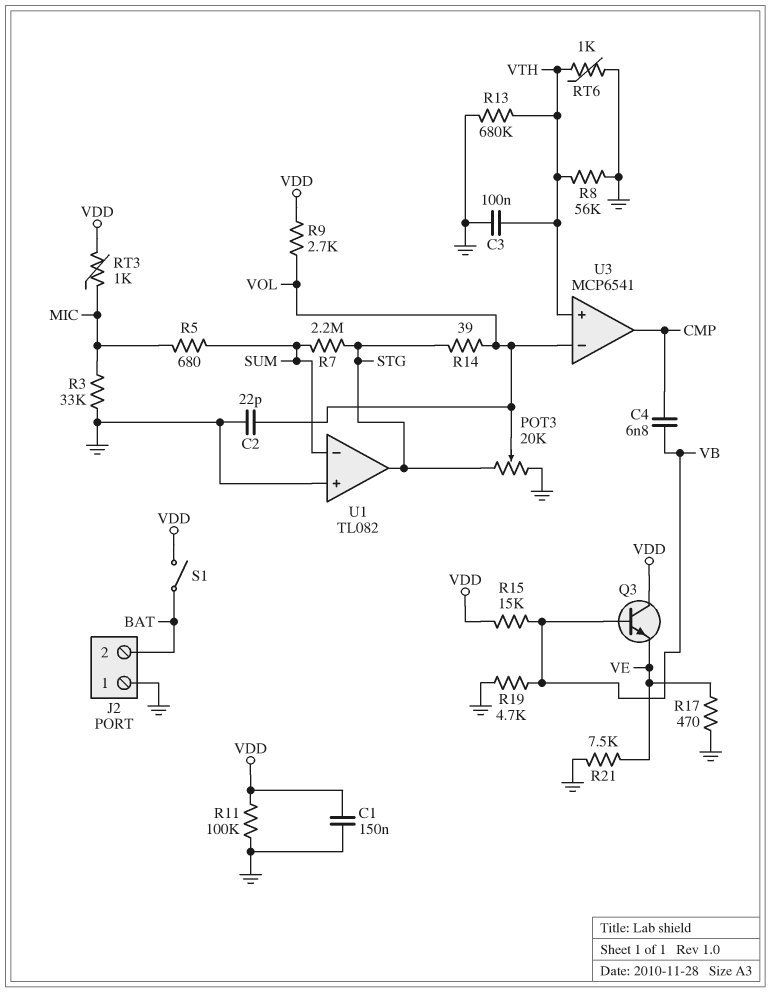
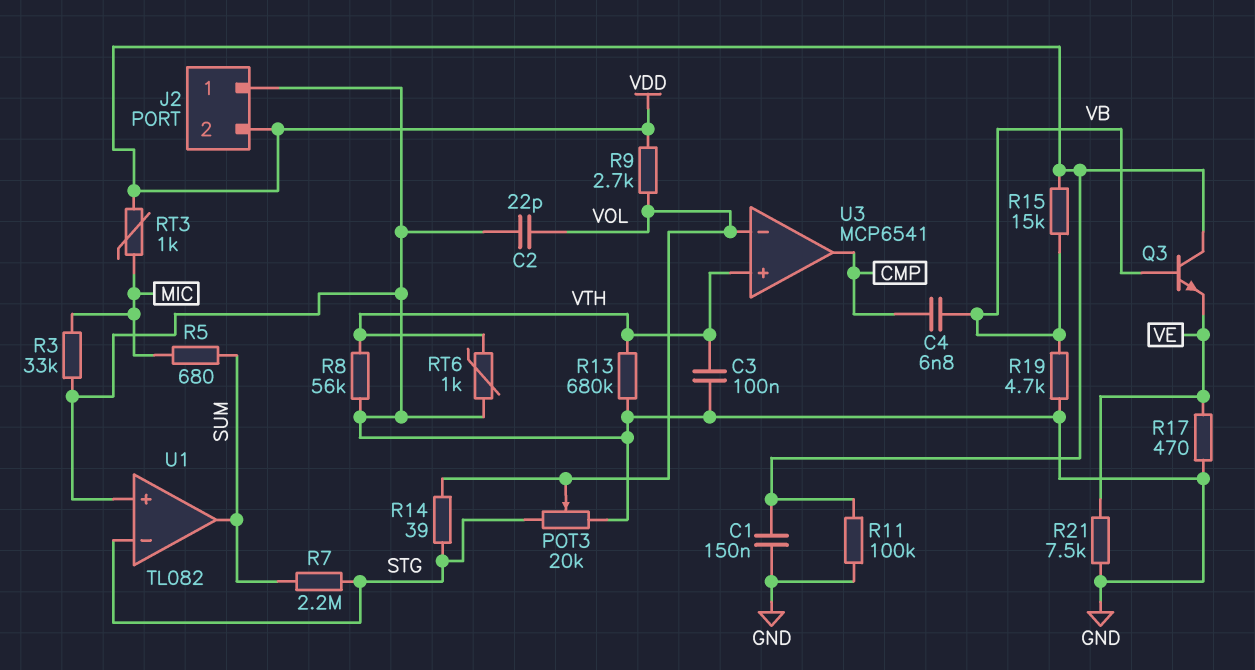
J2 pin 2: BAT -> VDD
S1: switch (BAT, VDD) -> none
U1 pin in-: SUM -> STG
U1 pin out: STG -> SUM

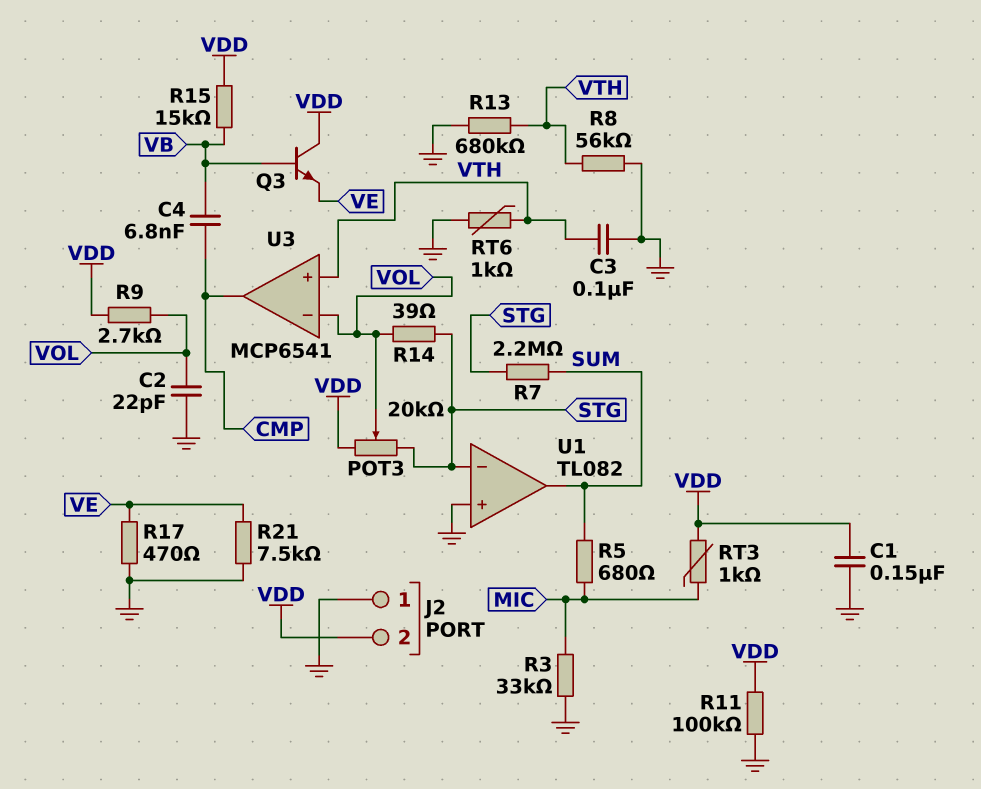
POT3: 20k (GND, STG, wiper VOL) -> 20k (STG, VDD, wiper VOL)
R19: 4.7k (GND, VB) -> none

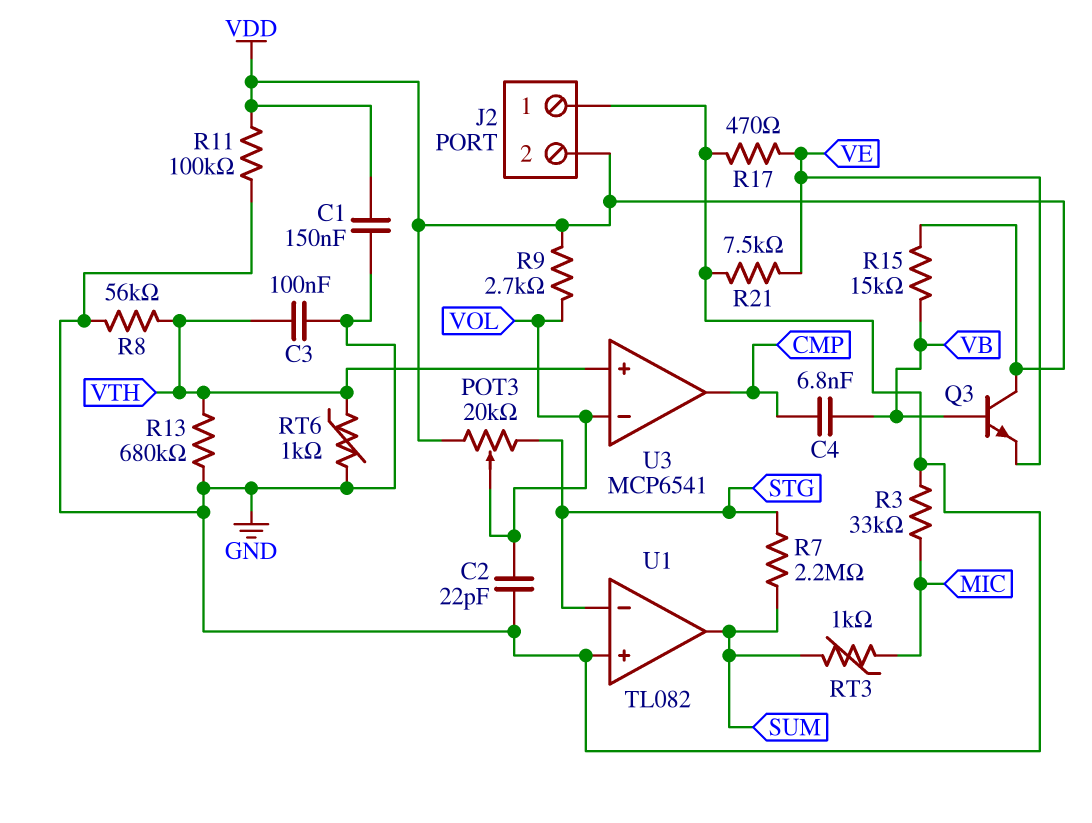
R5: 680 (MIC, SUM) -> none
R14: 39 (STG, VOL) -> none
RT3: 1k (MIC, VDD) -> 1k (MIC, SUM)

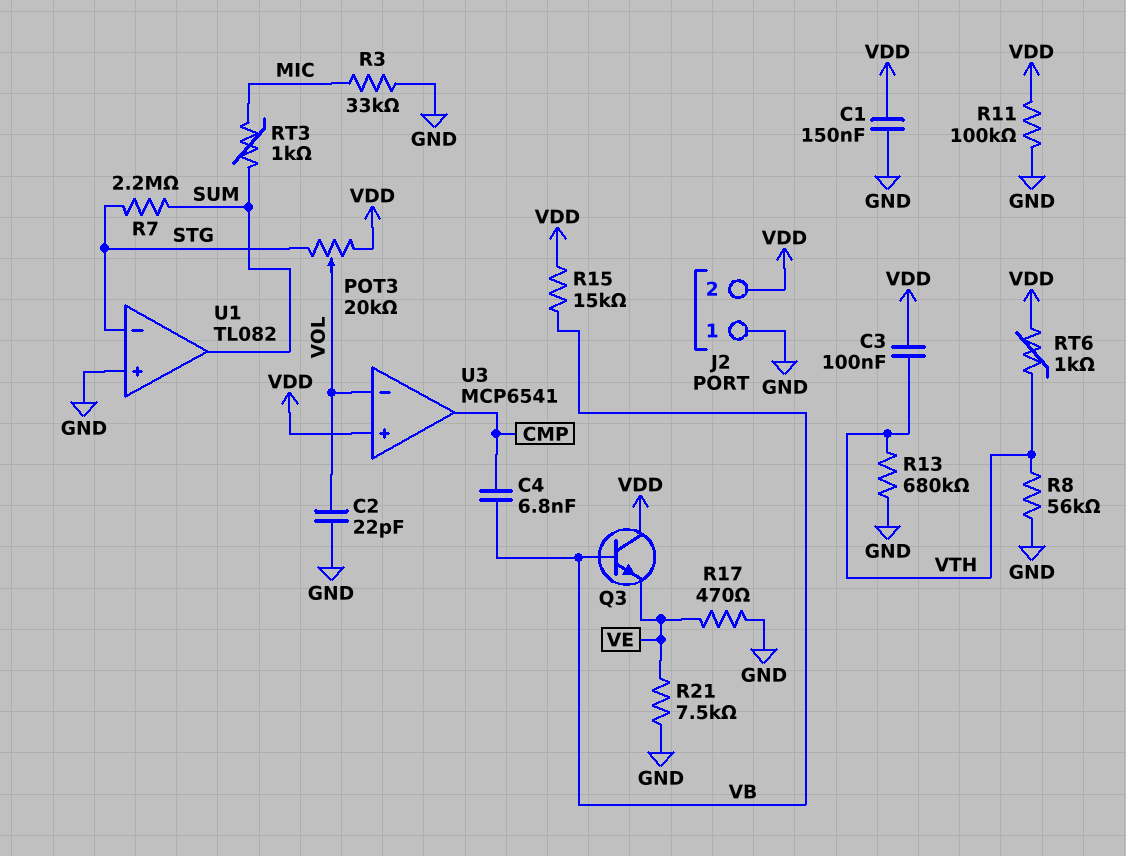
C3: 100nF (GND, VTH) -> 100nF (VDD, VTH)
R9: 2.7k (VDD, VOL) -> none
RT6: 1k (GND, VTH) -> 1k (VDD, VTH)
U3 pin in+: VTH -> VDD

